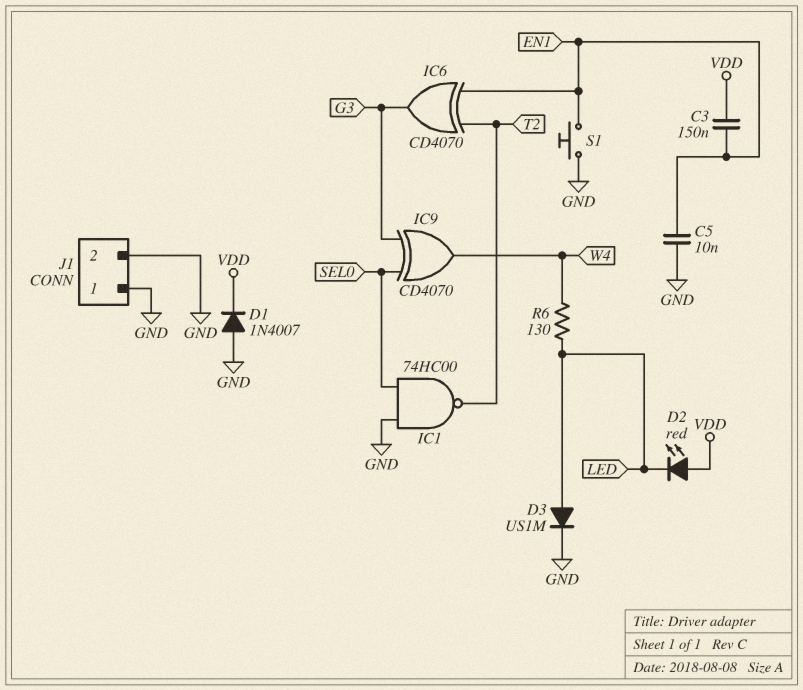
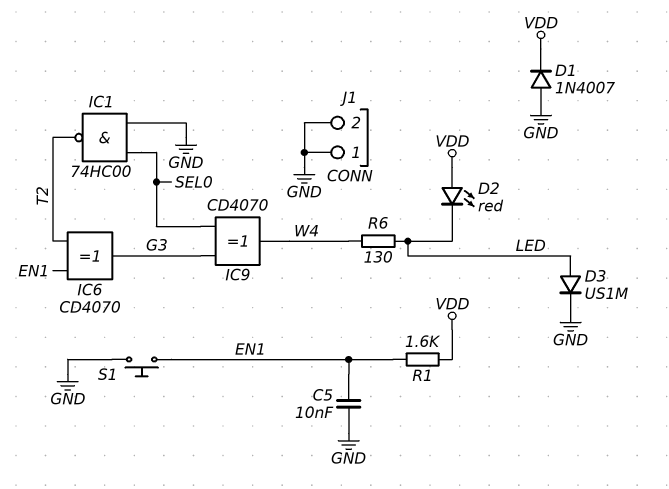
C3: 150nF (EN1, VDD) -> none
R1: none -> 1.6k (EN1, VDD)

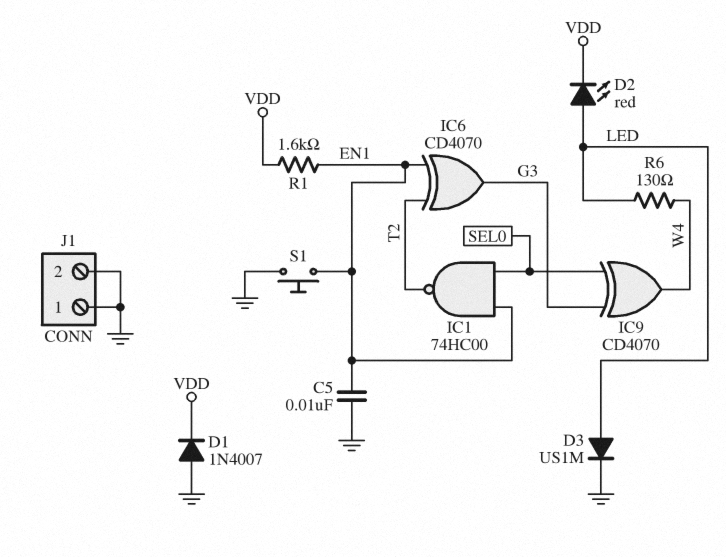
D2: LED red (A VDD, K LED) -> LED red (A LED, K VDD)
IC1: NAND 74HC00 (in GND, in SEL0, out T2) -> NAND 74HC00 (in EN1, in SEL0, out T2)

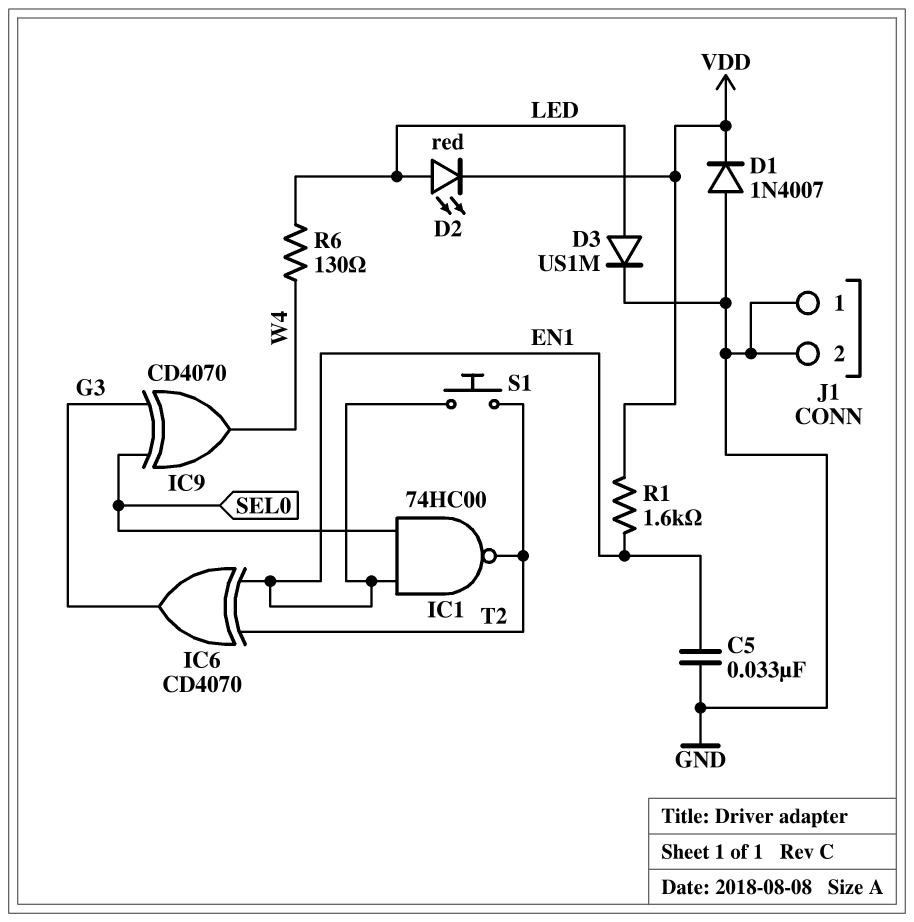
C5: 10nF (EN1, GND) -> 33nF (EN1, GND)
S1: button (EN1, GND) -> button (EN1, T2)

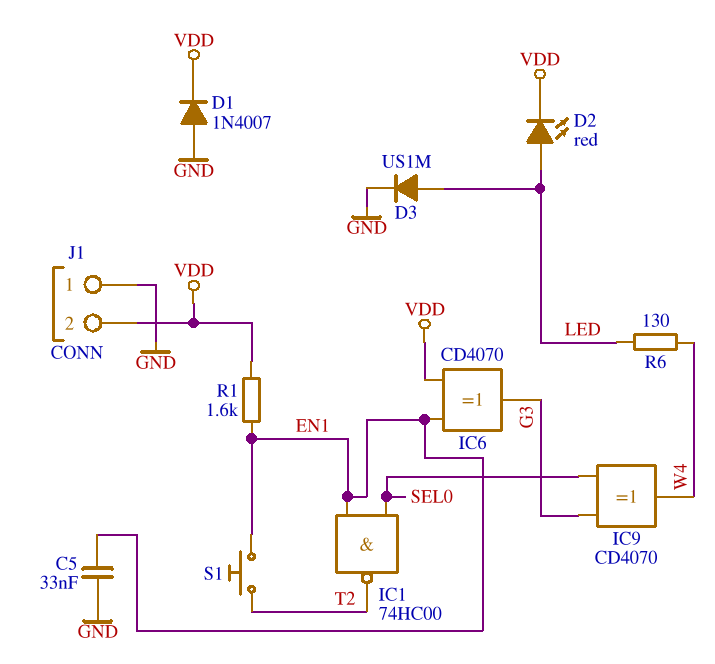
IC6: XOR CD4070 (in EN1, in T2, out G3) -> XOR CD4070 (in EN1, in VDD, out G3)
J1 pin 2: GND -> VDD

